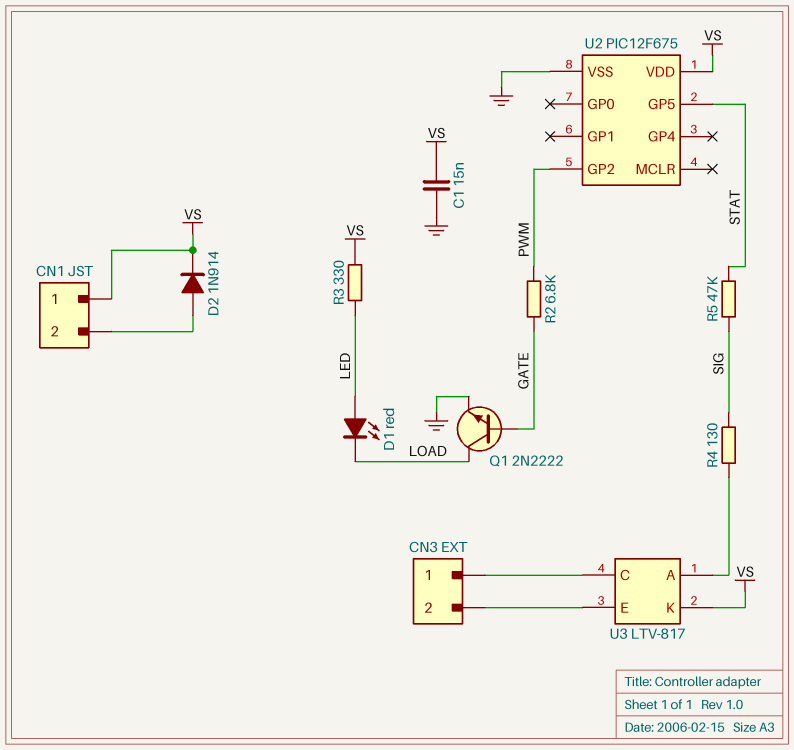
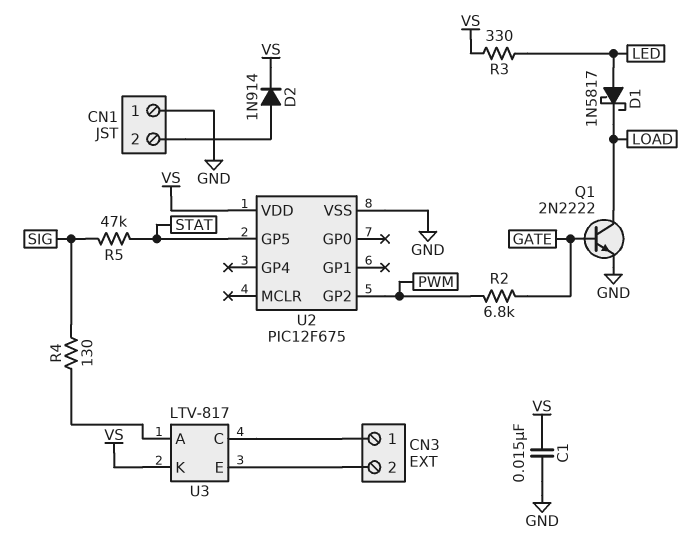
CN1 pin 1: VS -> GND
D1: LED red (A LED, K LOAD) -> schottky 1N5817 (A LED, K LOAD)

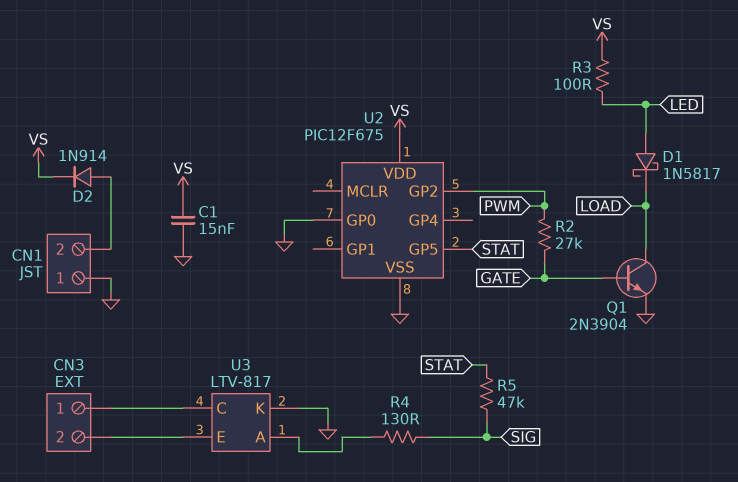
Q1: NPN 2N2222 (B GATE, C LOAD, E GND) -> NPN 2N3904 (B GATE, C LOAD, E GND)
R2: 6.8k (GATE, PWM) -> 27k (GATE, PWM)
R3: 330 (LED, VS) -> 100 (LED, VS)
U2 pin GP0: none -> GND
U3 pin K: VS -> GND

